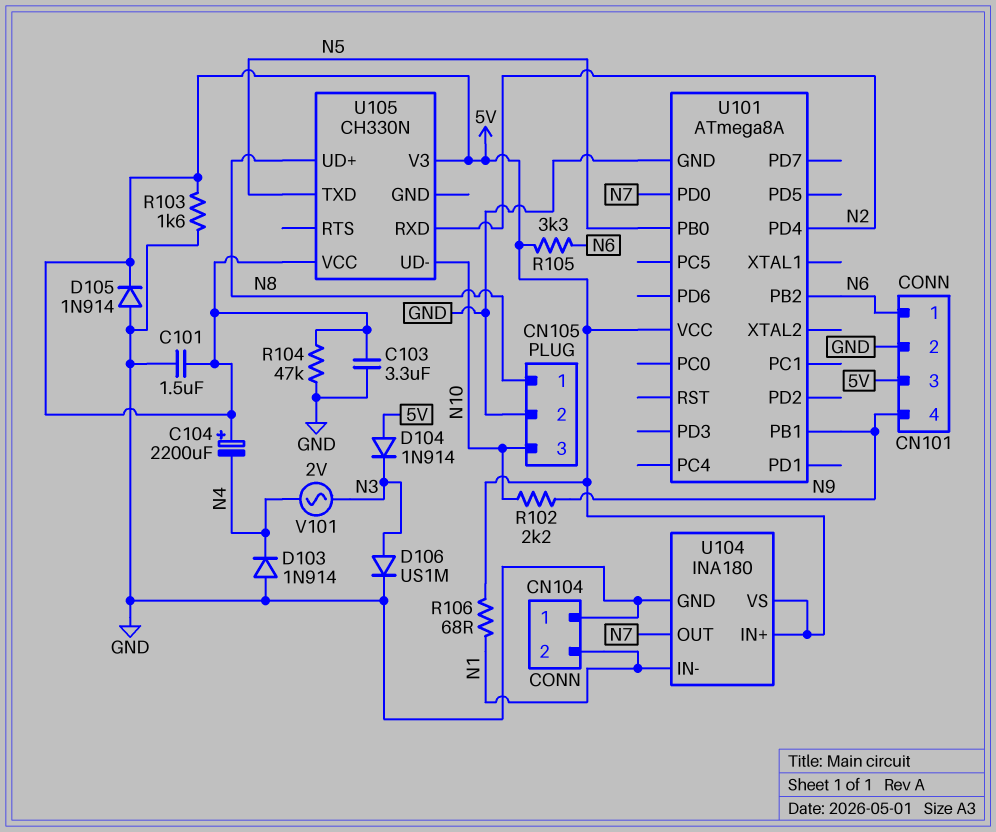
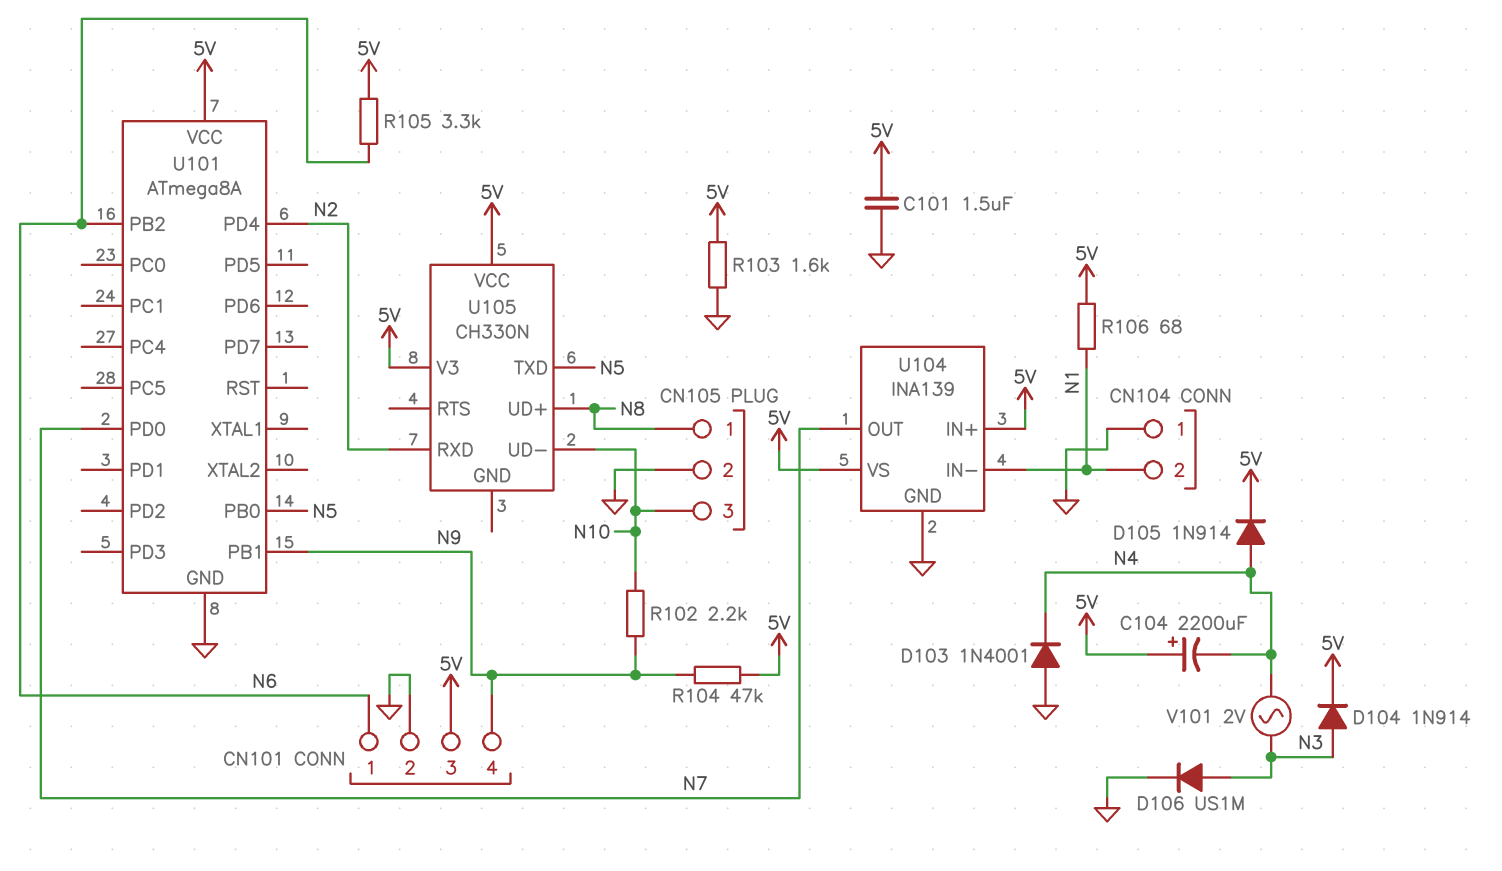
C103: 3.3uF (5V, GND) -> none
D103: diode 1N914 (A GND, K N4) -> diode 1N4001 (A GND, K N4)
D104: diode 1N914 (A 5V, K N3) -> diode 1N914 (A N3, K 5V)
D105: diode 1N914 (A GND, K 5V) -> diode 1N914 (A N4, K 5V)
R104: 47k (5V, GND) -> 47k (5V, N9)
U104: INA180 -> INA139

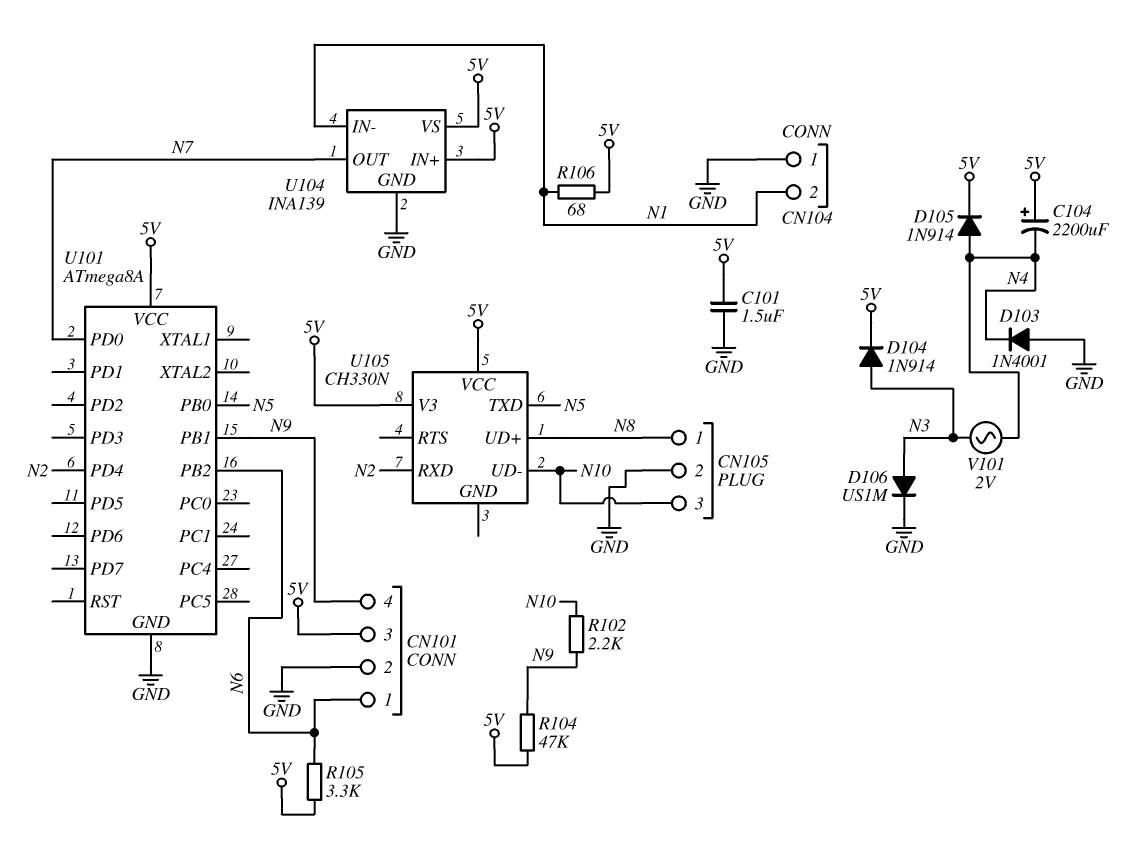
R103: 1.6k (5V, GND) -> none

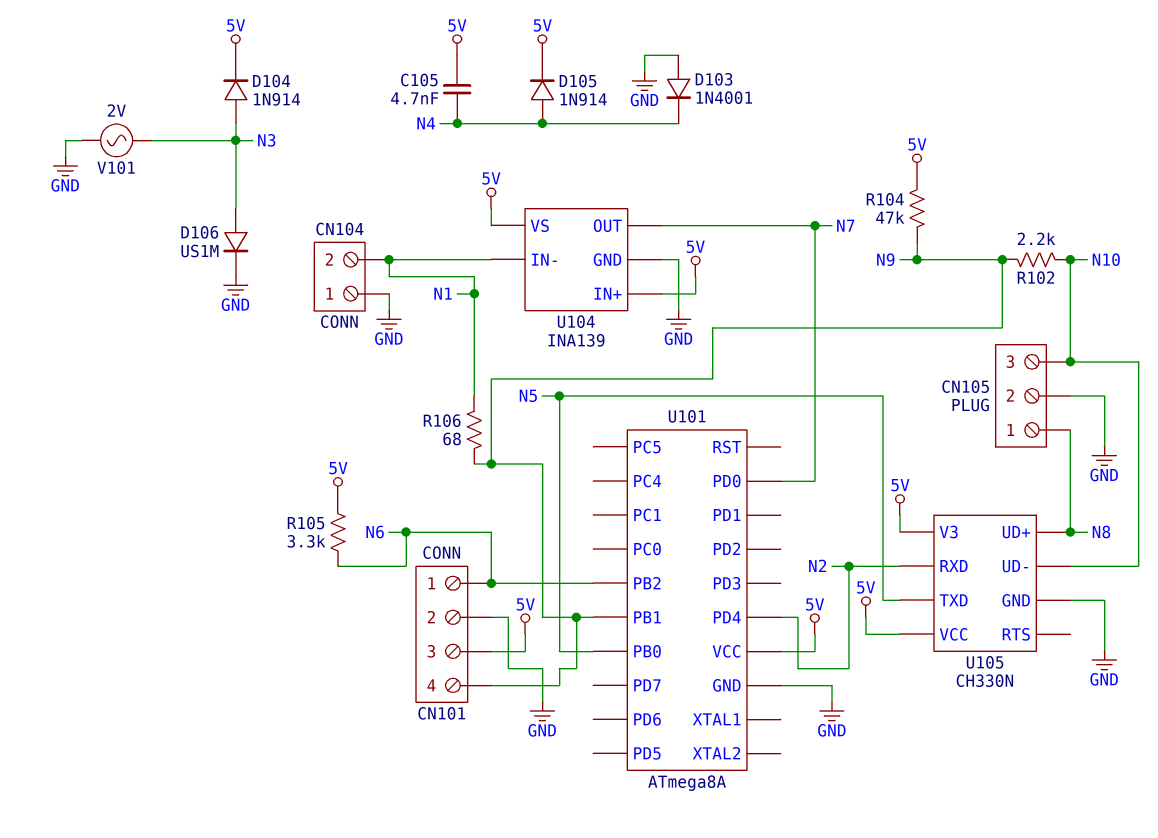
C101: 1.5uF (5V, GND) -> none
C104: 2200uF (plus 5V, minus N4) -> none
C105: none -> 4.7nF (5V, N4)
R106: 68 (5V, N1) -> 68 (N1, N9)
U105 pin GND: none -> GND
V101: AC 2V (N3, N4) -> AC 2V (GND, N3)

